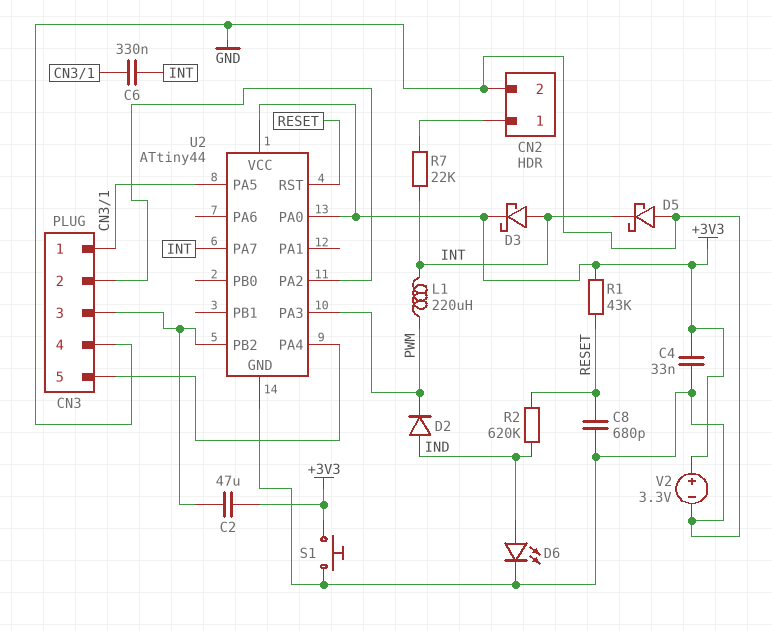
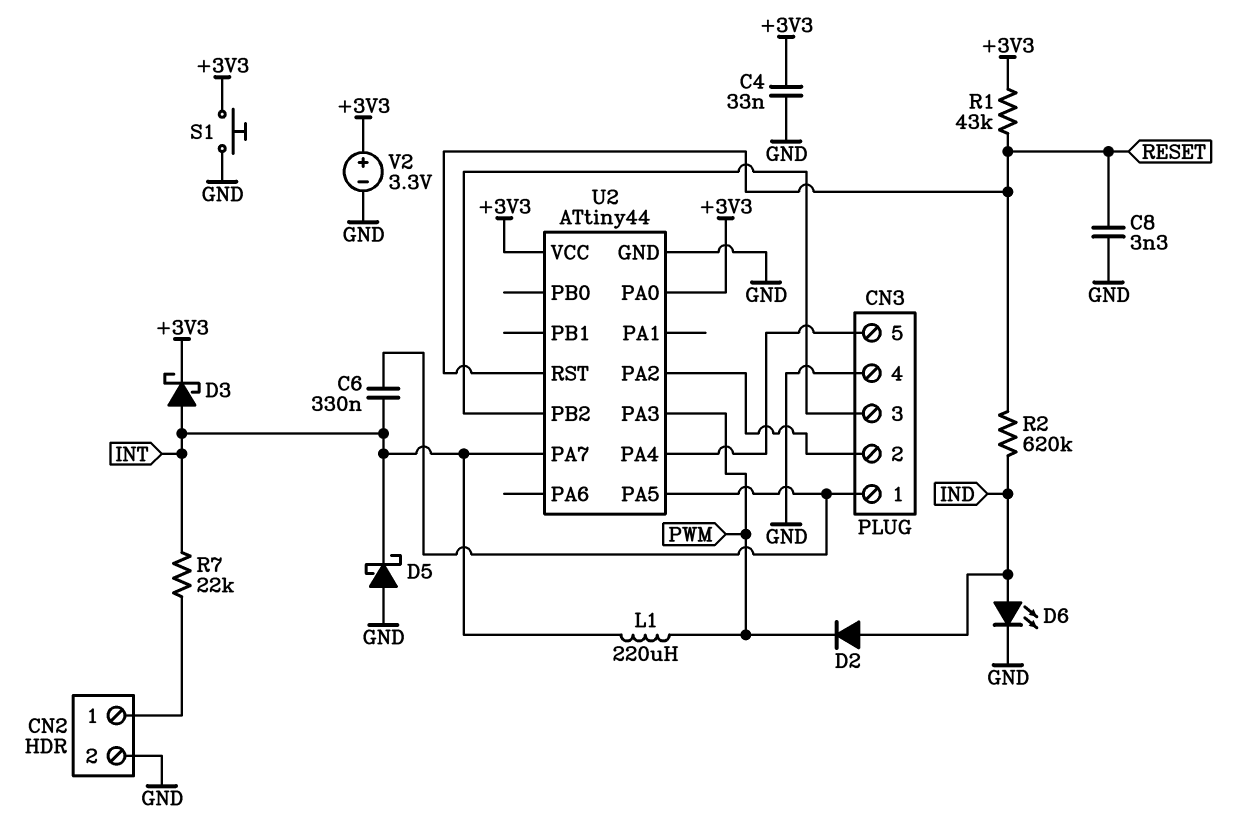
C2: 47uF (+3V3, CN3/3) -> none
C8: 680pF (GND, RESET) -> 3.3nF (GND, RESET)

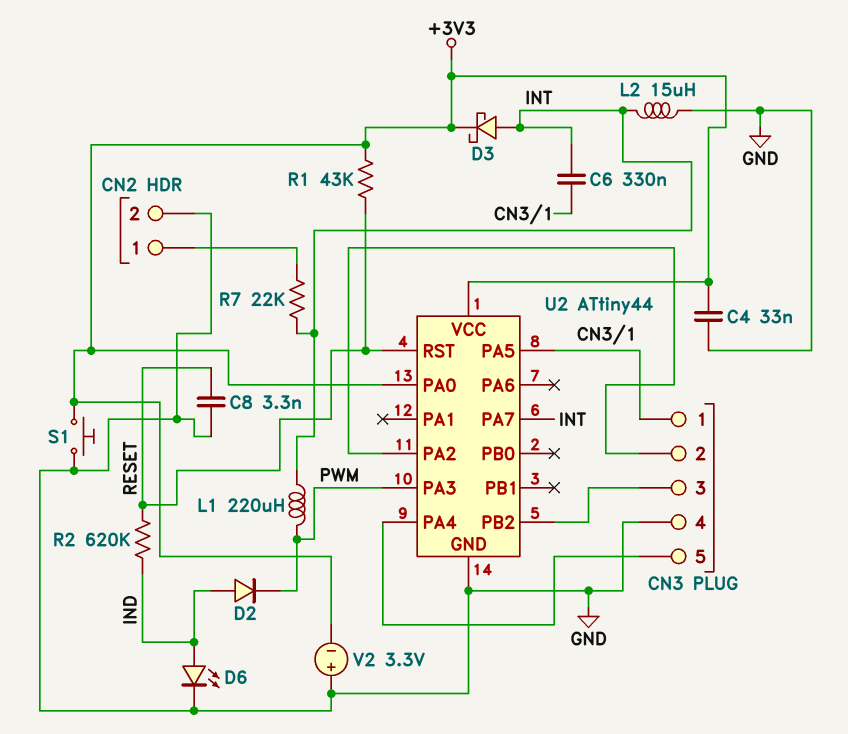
D5: schottky (A GND, K INT) -> none
L2: none -> 15uH (GND, INT)
V2: 3.3V (plus +3V3, minus GND) -> 3.3V (plus GND, minus +3V3)

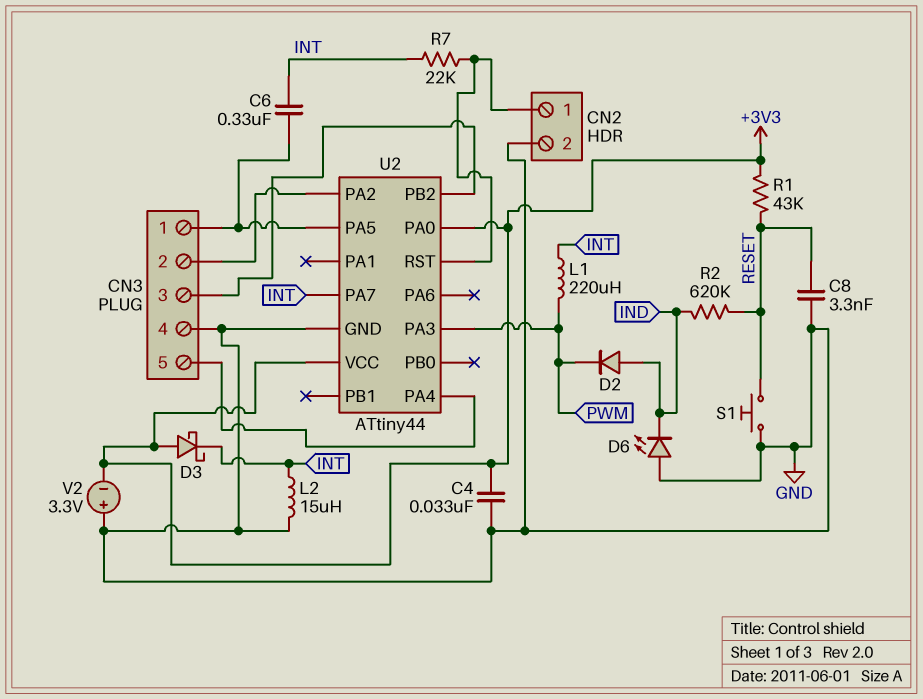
D3: schottky (A INT, K +3V3) -> schottky (A +3V3, K INT)
D6: LED (A IND, K GND) -> LED (A GND, K IND)
S1: button (+3V3, GND) -> button (GND, RESET)
U2 pin RST: RESET -> CN2/1

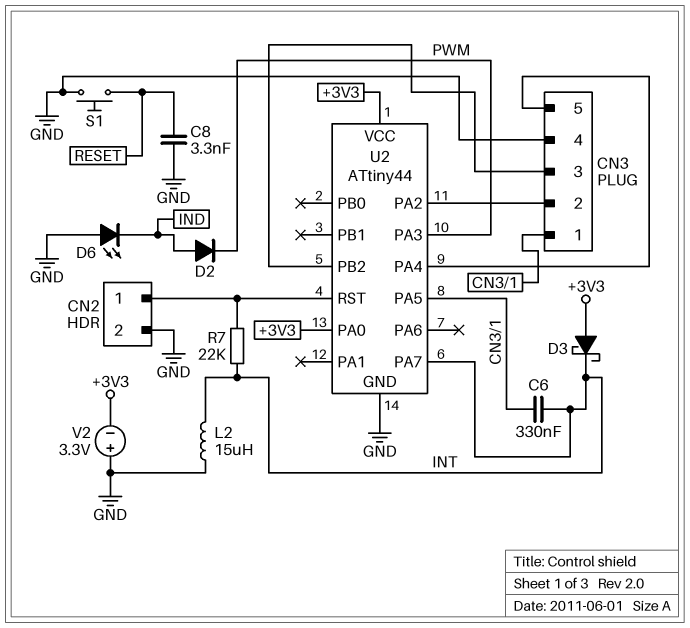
C4: 33nF (+3V3, GND) -> none
L1: 220uH (INT, PWM) -> none
R1: 43k (+3V3, RESET) -> none
R2: 620k (IND, RESET) -> none

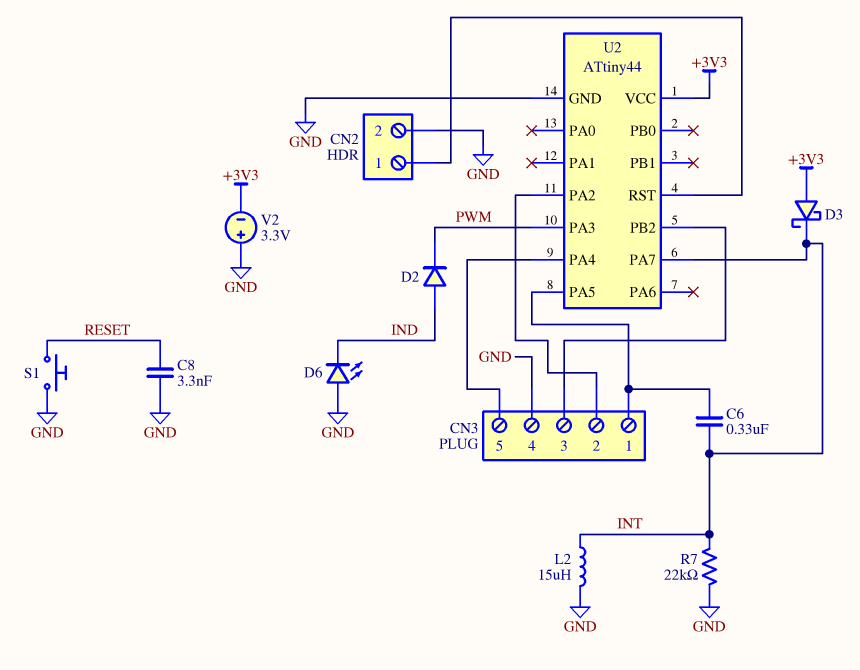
R7: 22k (CN2/1, INT) -> 22k (GND, INT)
U2 pin PA0: +3V3 -> none

